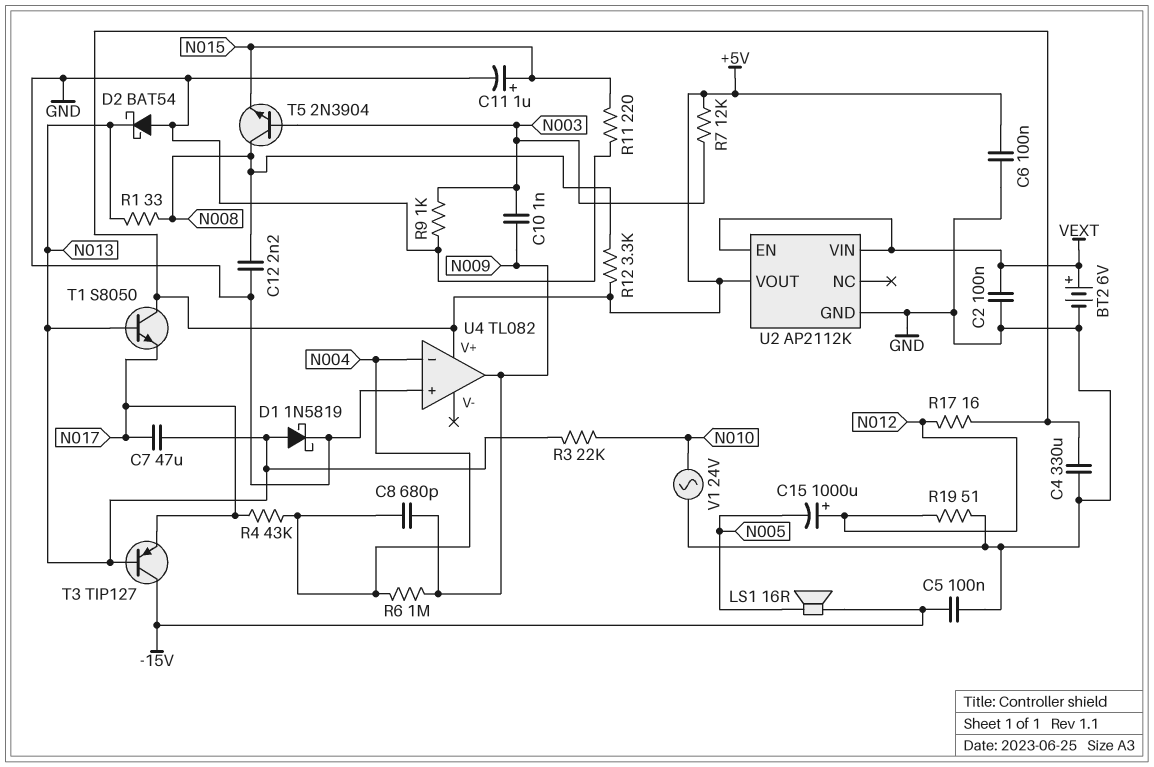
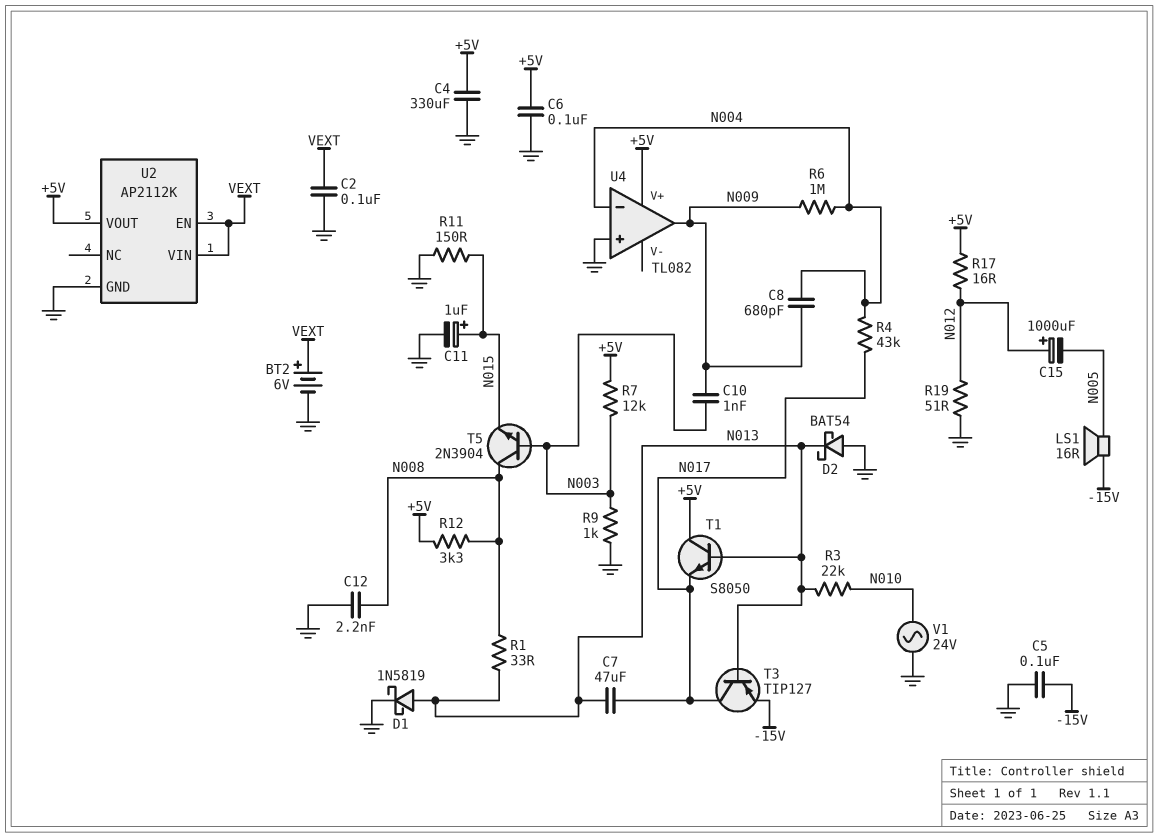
R11: 220 (GND, N015) -> 150 (GND, N015)
T3: PNP TIP127 (B N013, C -15V, E N017) -> PNP TIP127 (B N013, C N017, E -15V)

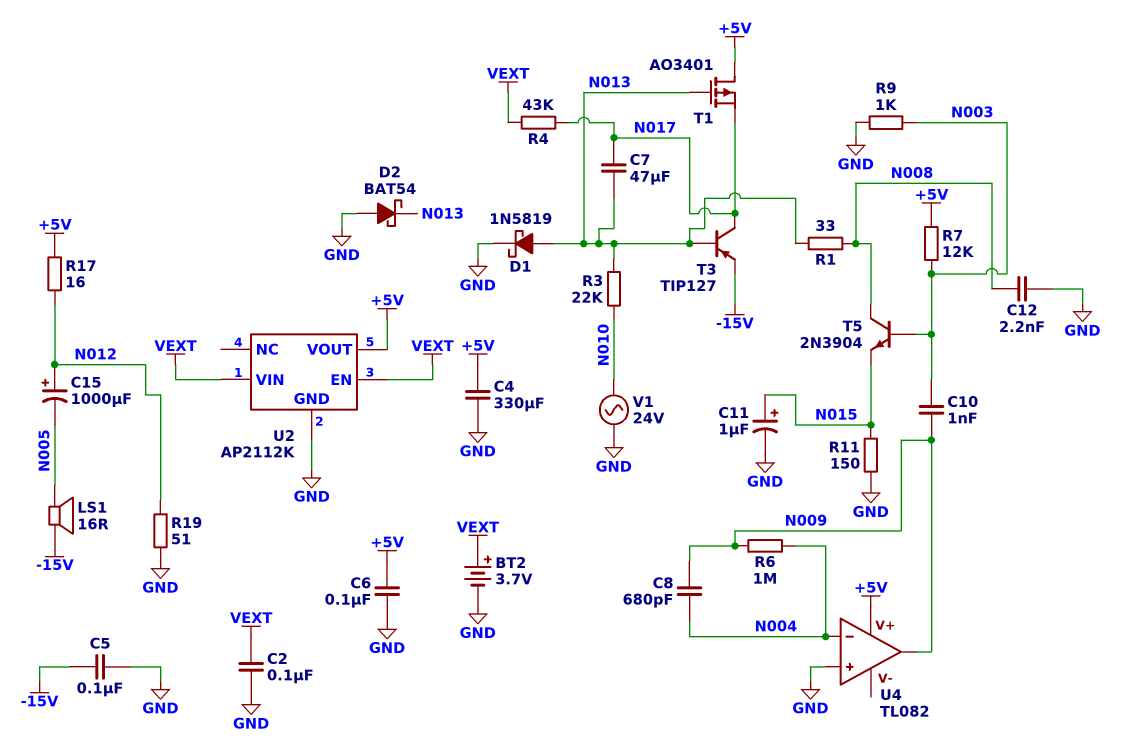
BT2: 6V (plus VEXT, minus GND) -> 3.7V (plus VEXT, minus GND)
R4: 43k (N004, N017) -> 43k (N017, VEXT)
R12: 3.3k (+5V, N008) -> none
T1: NPN S8050 (B N013, C +5V, E N017) -> PMOS AO3401 (G N013, D +5V, S N017)

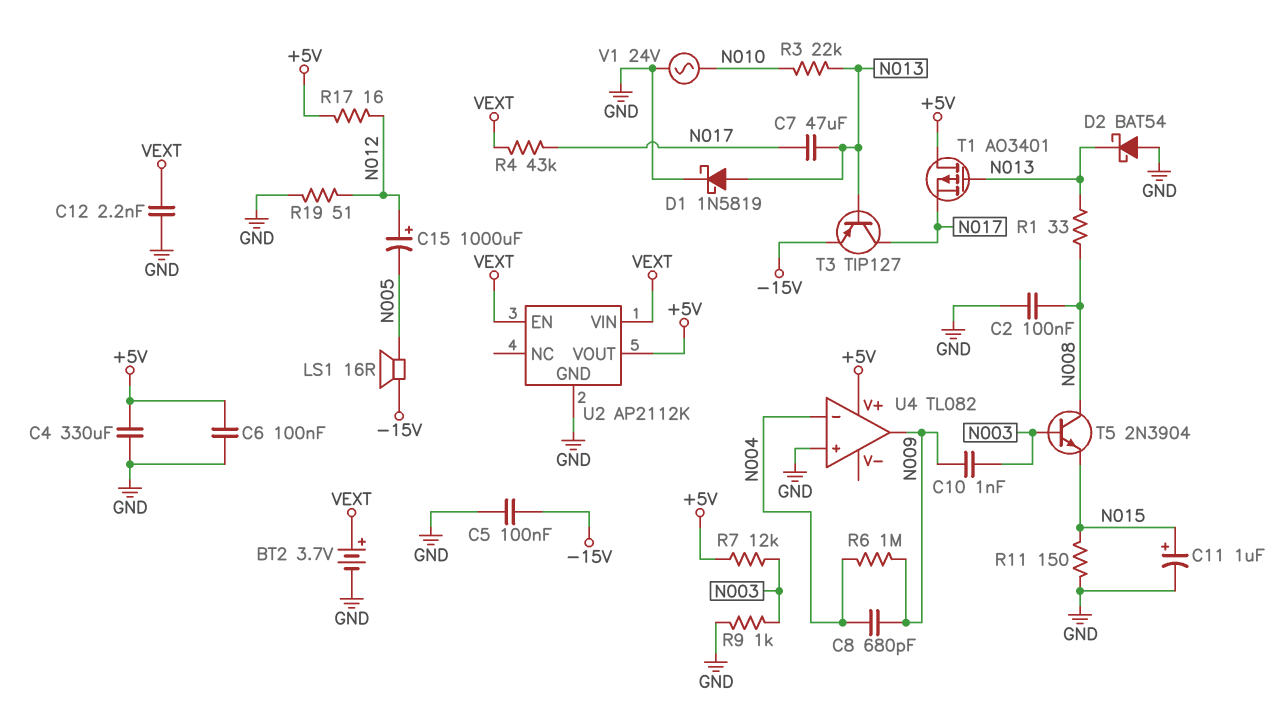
C2: 100nF (GND, VEXT) -> 100nF (GND, N008)
C12: 2.2nF (GND, N008) -> 2.2nF (GND, VEXT)

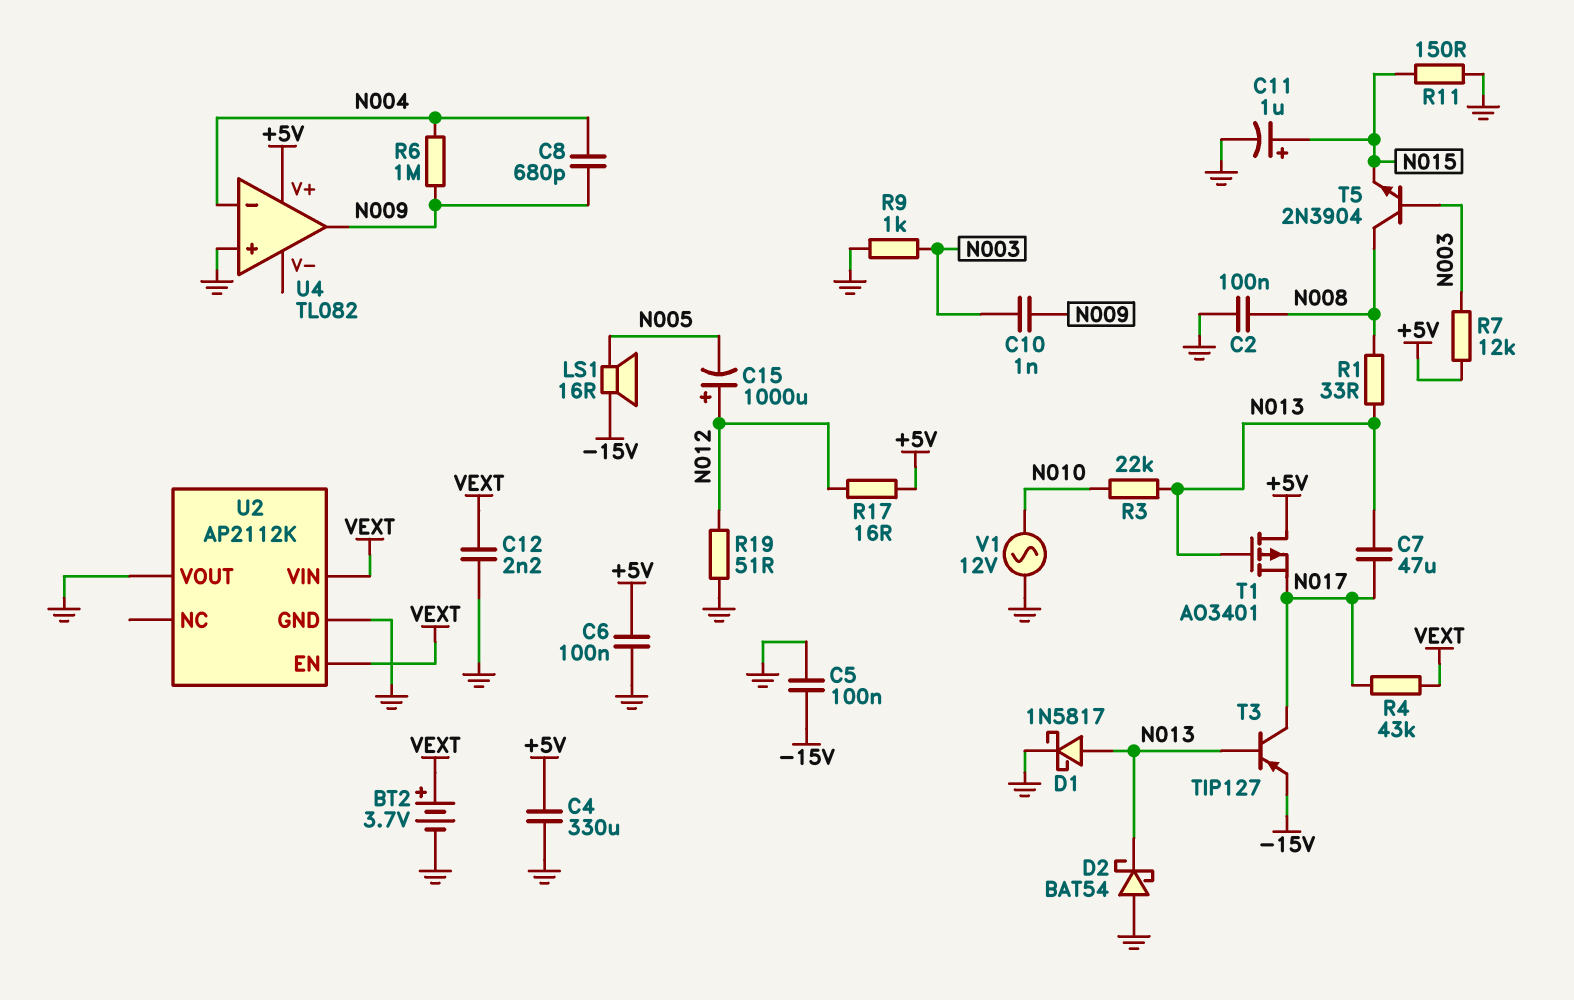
D1: schottky 1N5819 (A N013, K GND) -> schottky 1N5817 (A N013, K GND)
U2 pin VOUT: +5V -> GND
V1: AC 24V (GND, N010) -> AC 12V (GND, N010)

